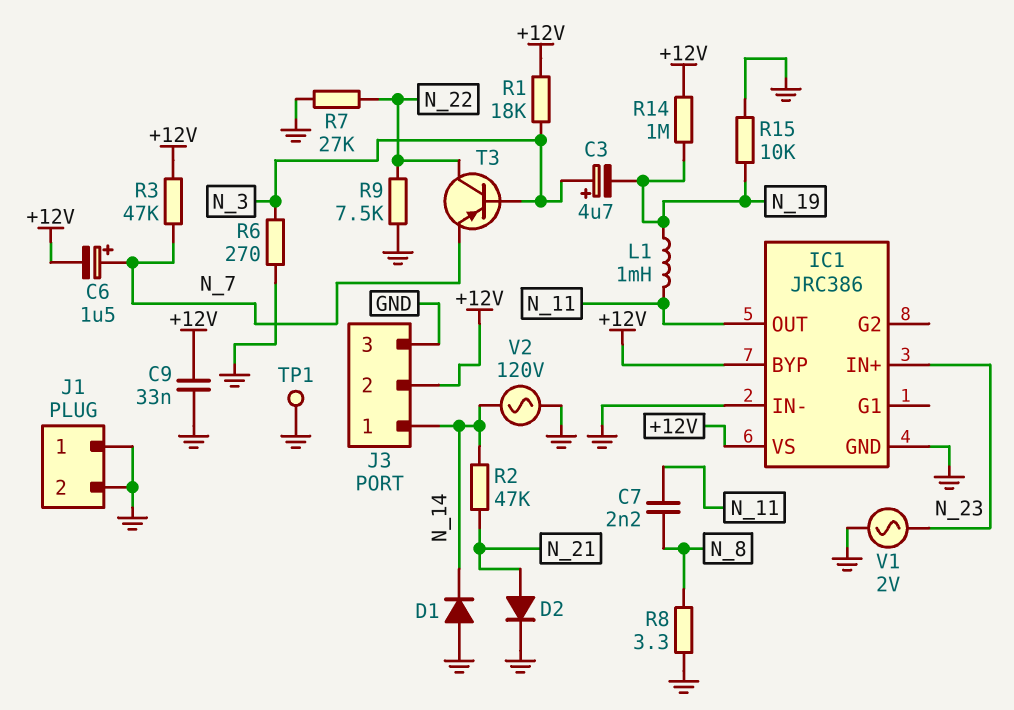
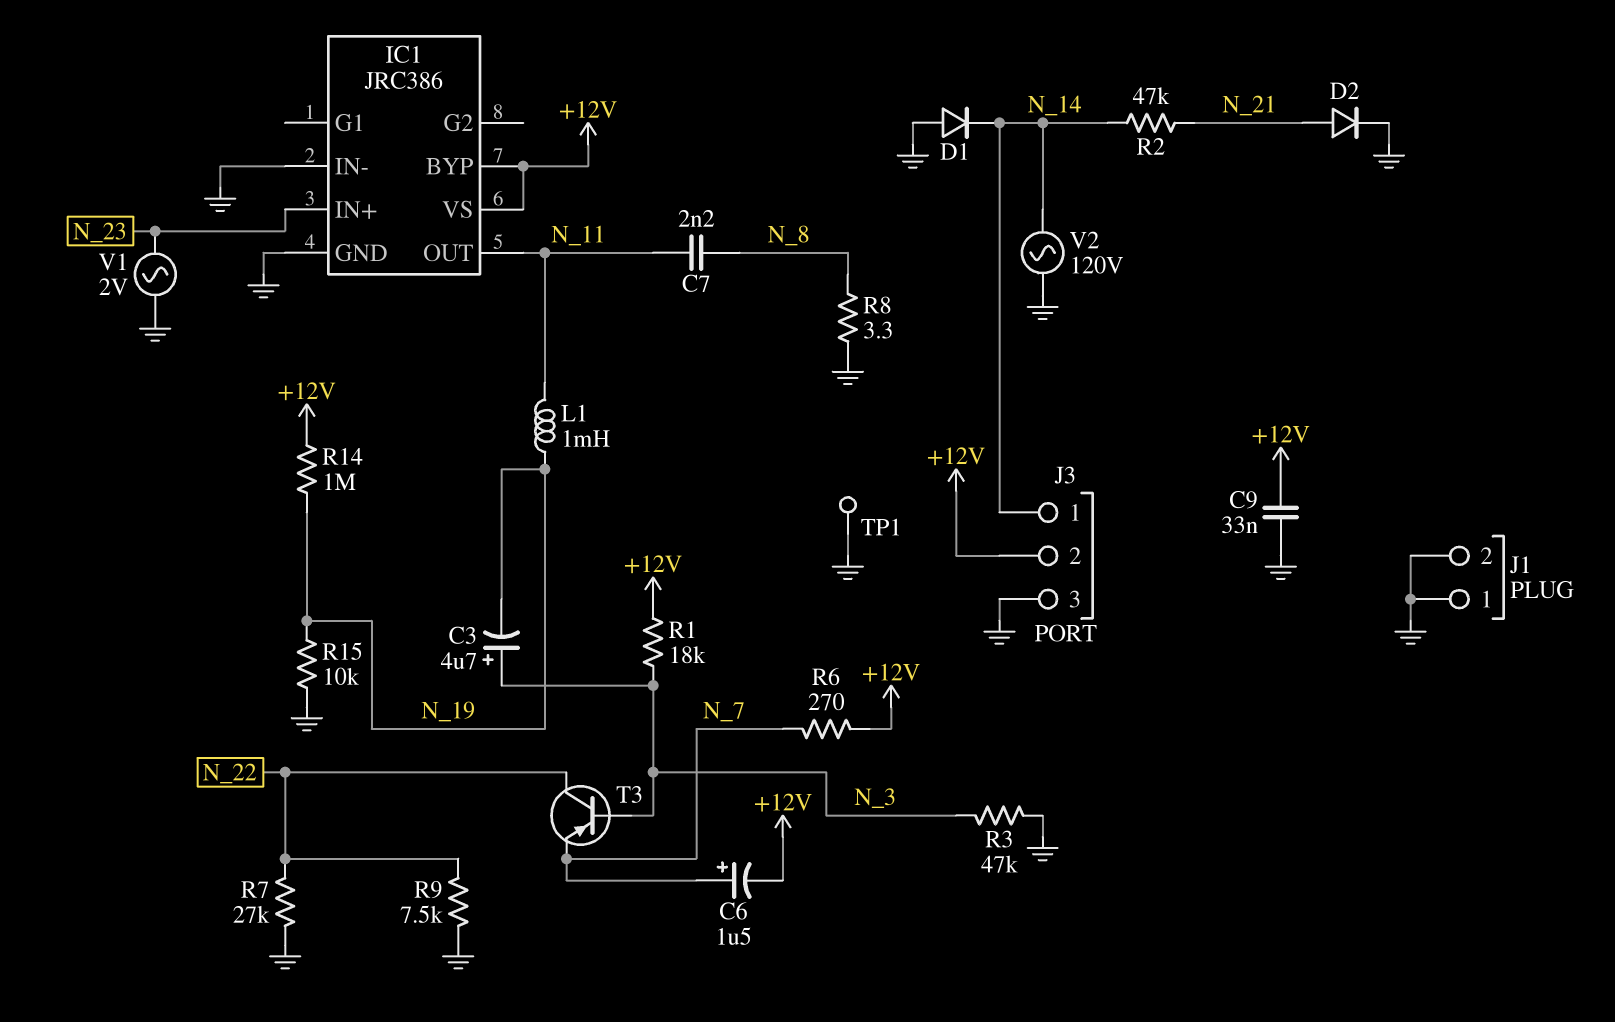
R3: 47k (+12V, N_7) -> 47k (GND, N_3)
R6: 270 (GND, N_3) -> 270 (+12V, N_7)

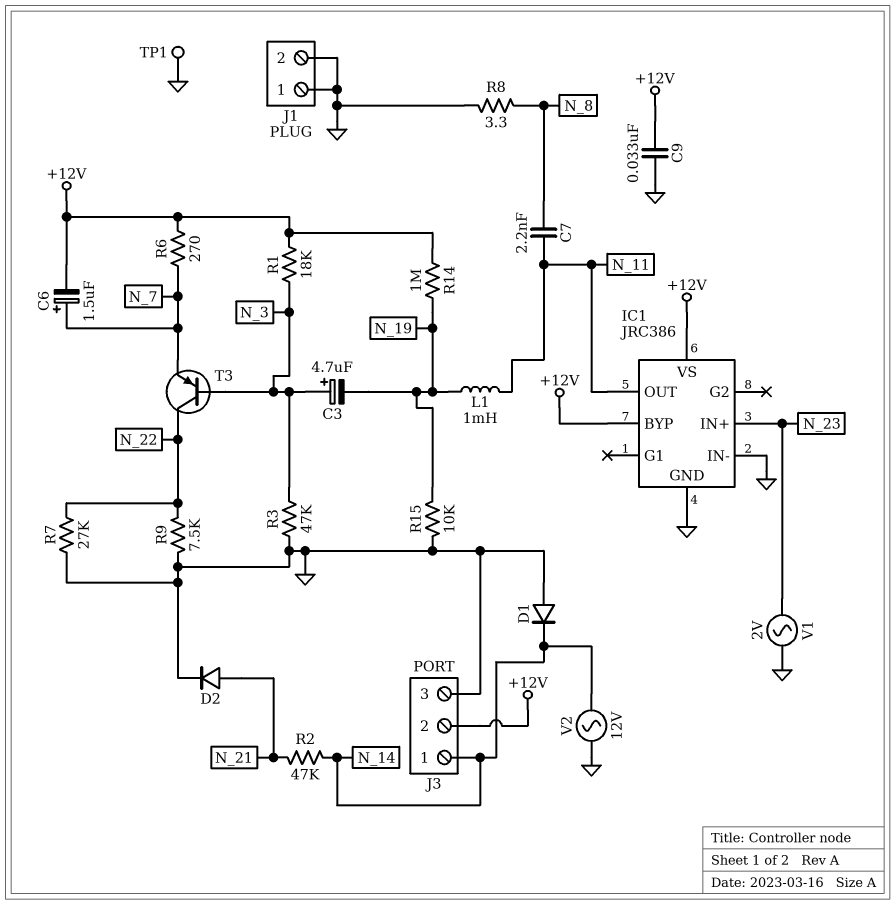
V2: AC 120V (GND, N_14) -> AC 12V (GND, N_14)

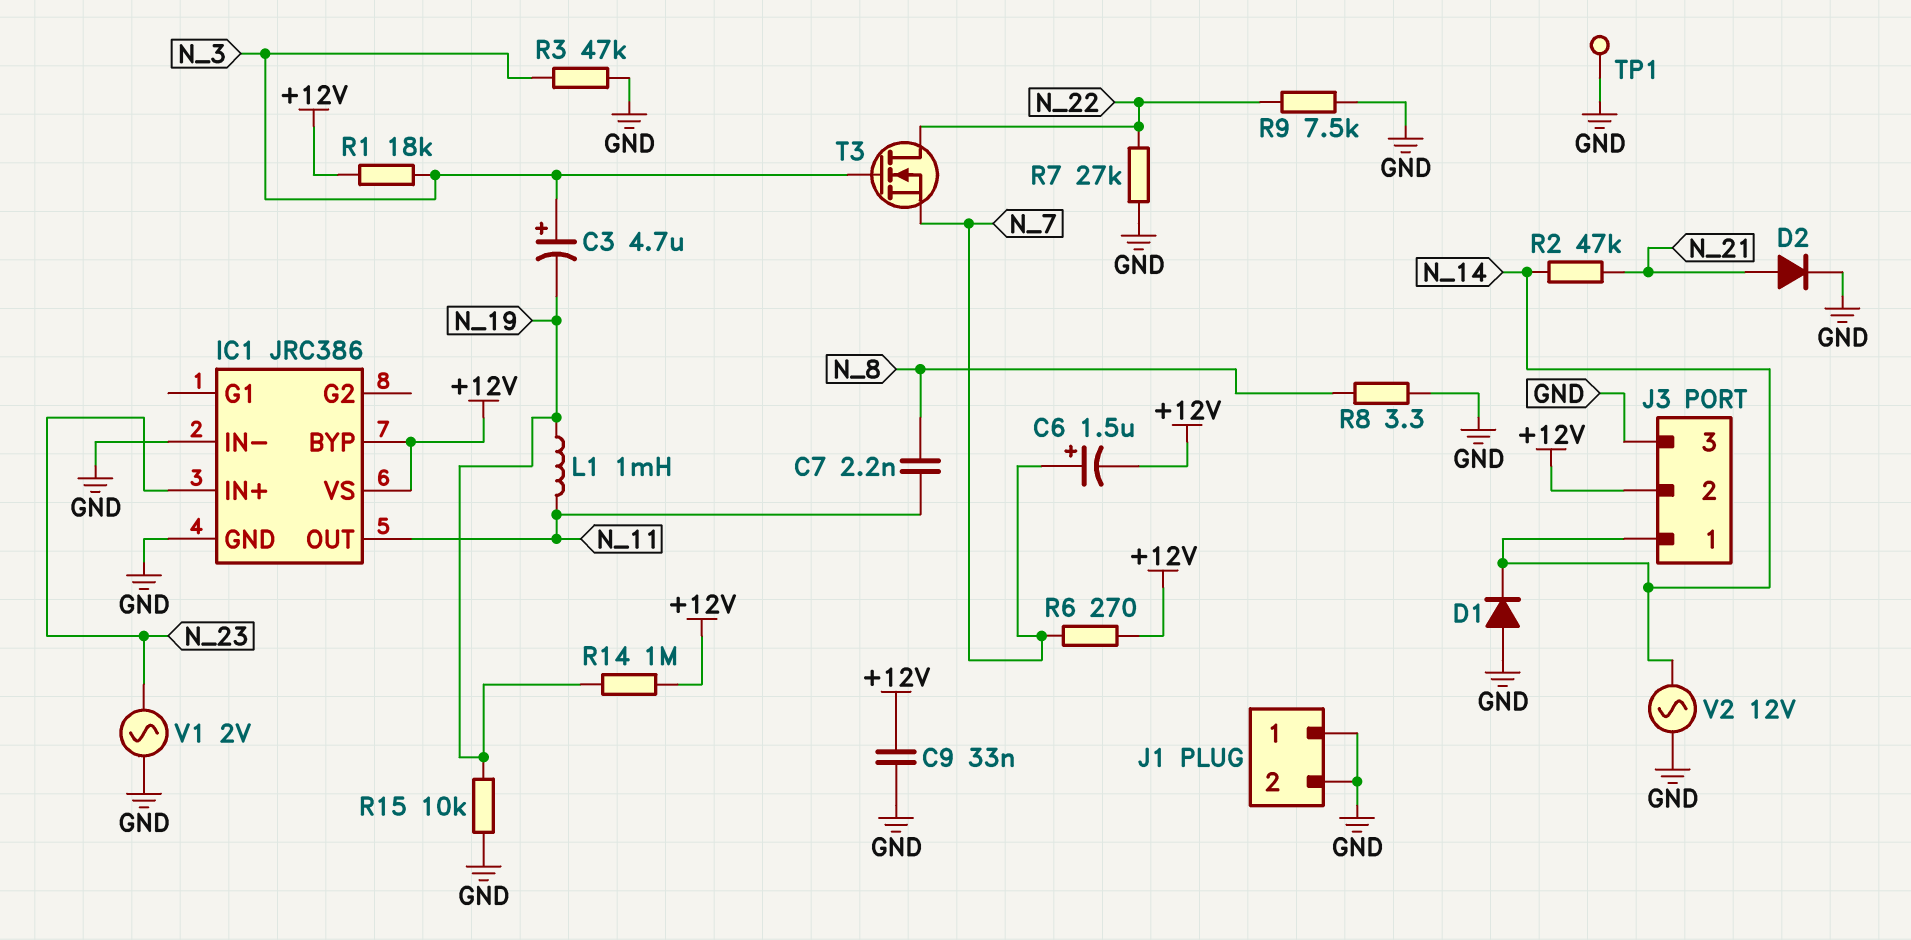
T3: PNP (B N_3, C N_22, E N_7) -> NMOS (G N_3, D N_22, S N_7)

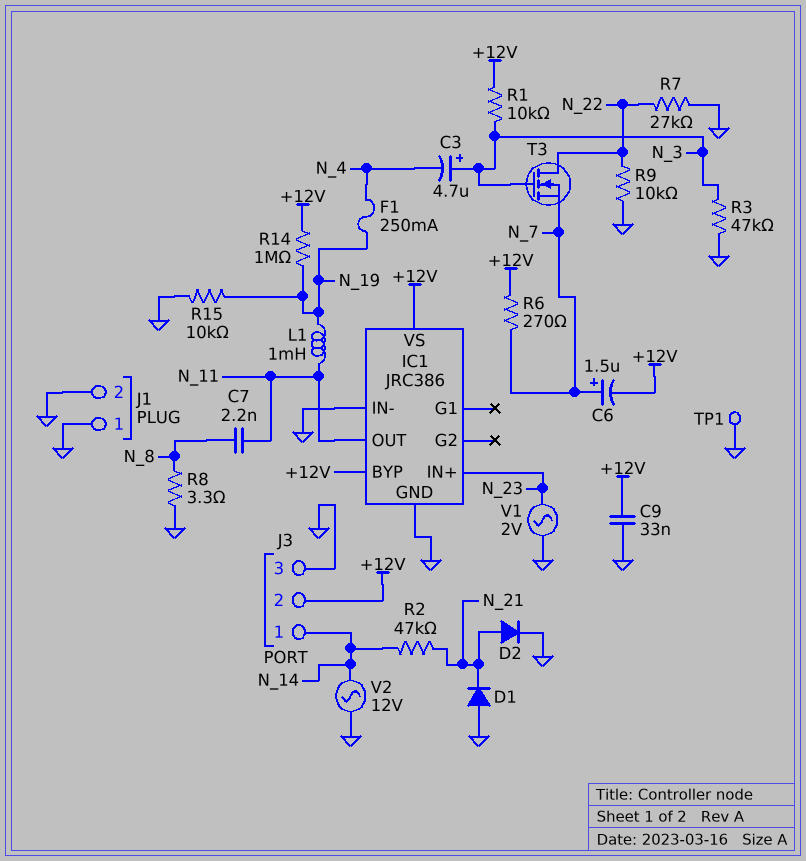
C3: 4.7uF (plus N_3, minus N_19) -> 4.7uF (plus N_3, minus N_4)
D1: diode (A GND, K N_14) -> diode (A GND, K N_21)
F1: none -> 250mA (N_4, N_19)
R1: 18k (+12V, N_3) -> 10k (+12V, N_3)
R9: 7.5k (GND, N_22) -> 10k (GND, N_22)

